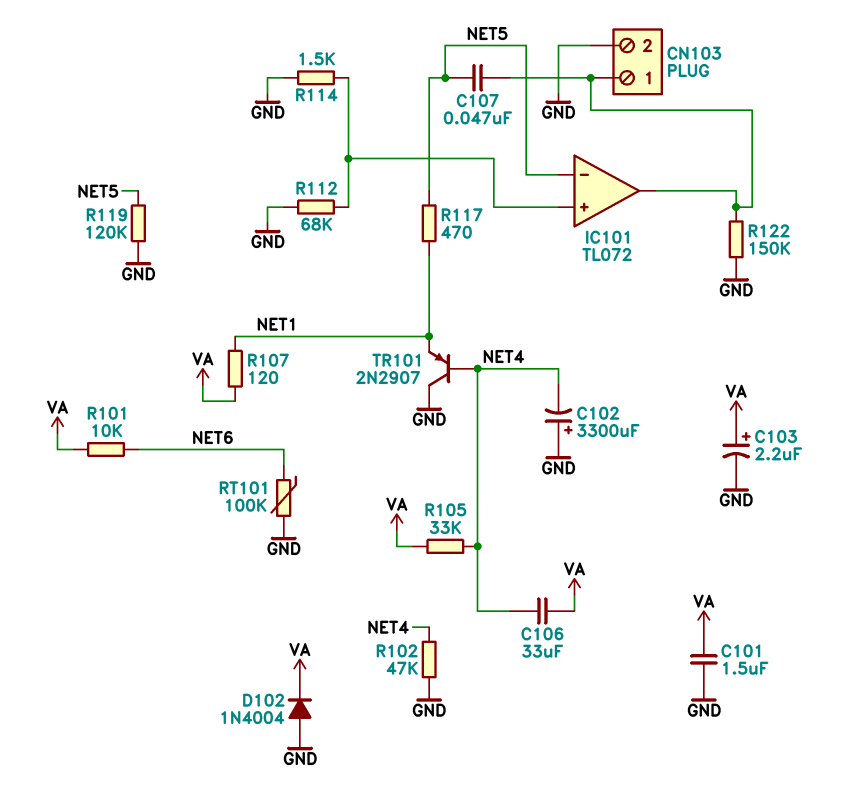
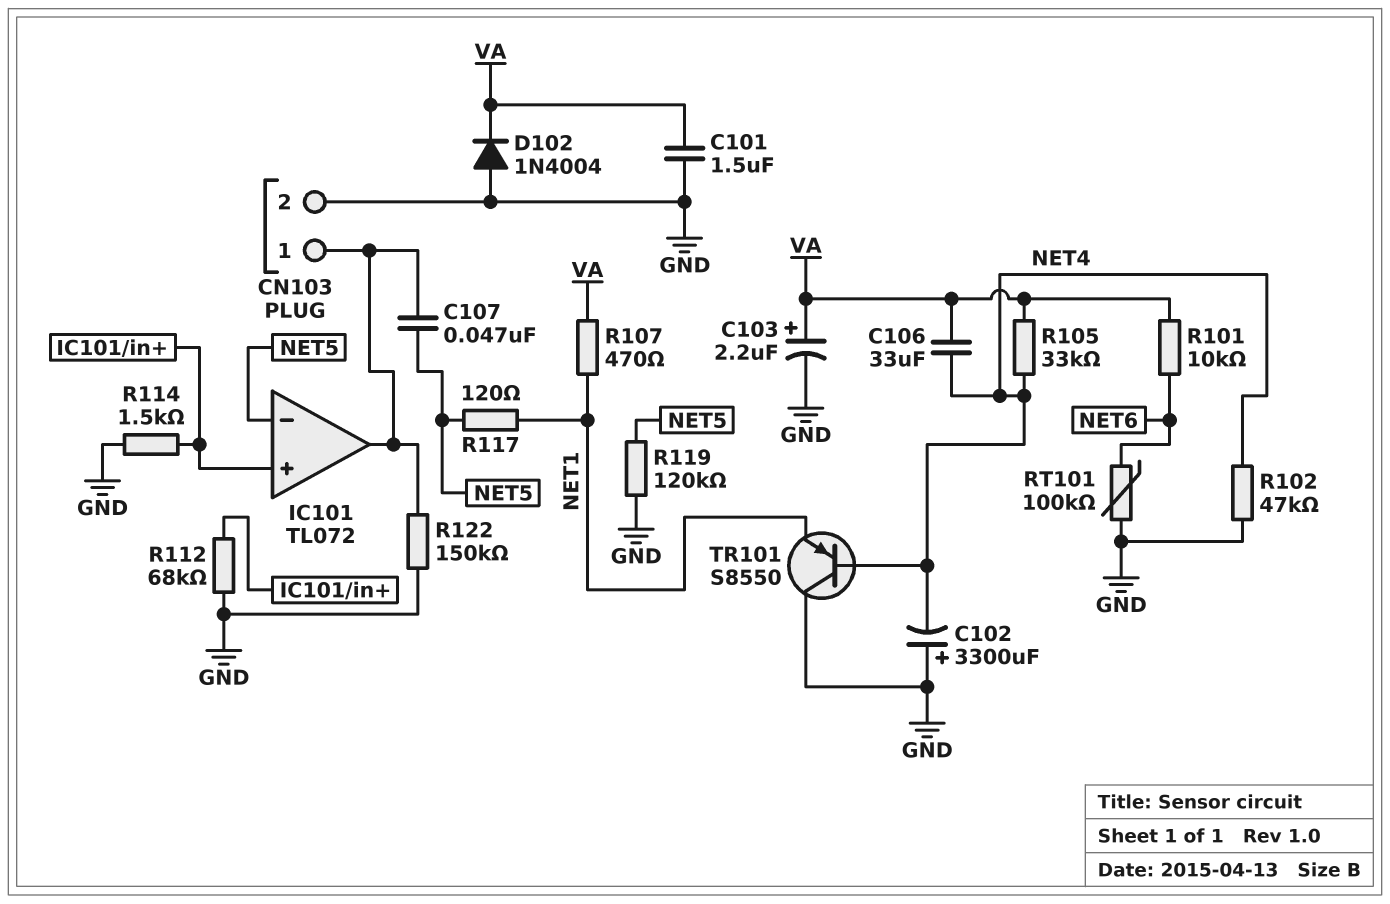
R107: 120 (NET1, VA) -> 470 (NET1, VA)
R117: 470 (NET1, NET5) -> 120 (NET1, NET5)
TR101: PNP 2N2907 (B NET4, C GND, E NET1) -> PNP S8550 (B NET4, C GND, E NET1)

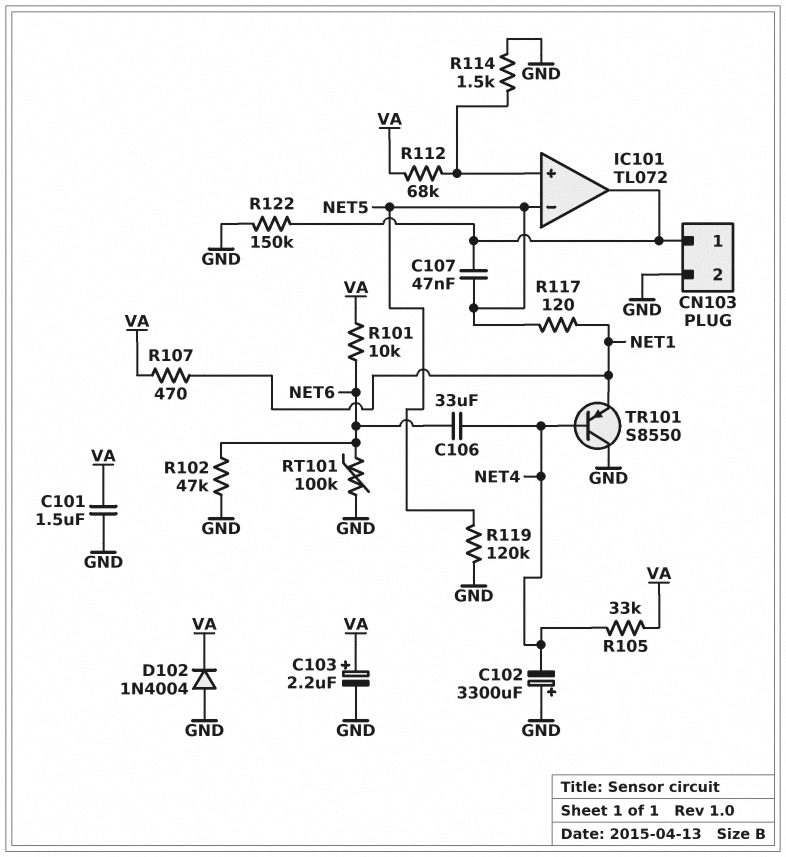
C106: 33uF (NET4, VA) -> 33uF (NET4, NET6)
R102: 47k (GND, NET4) -> 47k (GND, NET6)
R112: 68k (GND, IC101/in+) -> 68k (IC101/in+, VA)

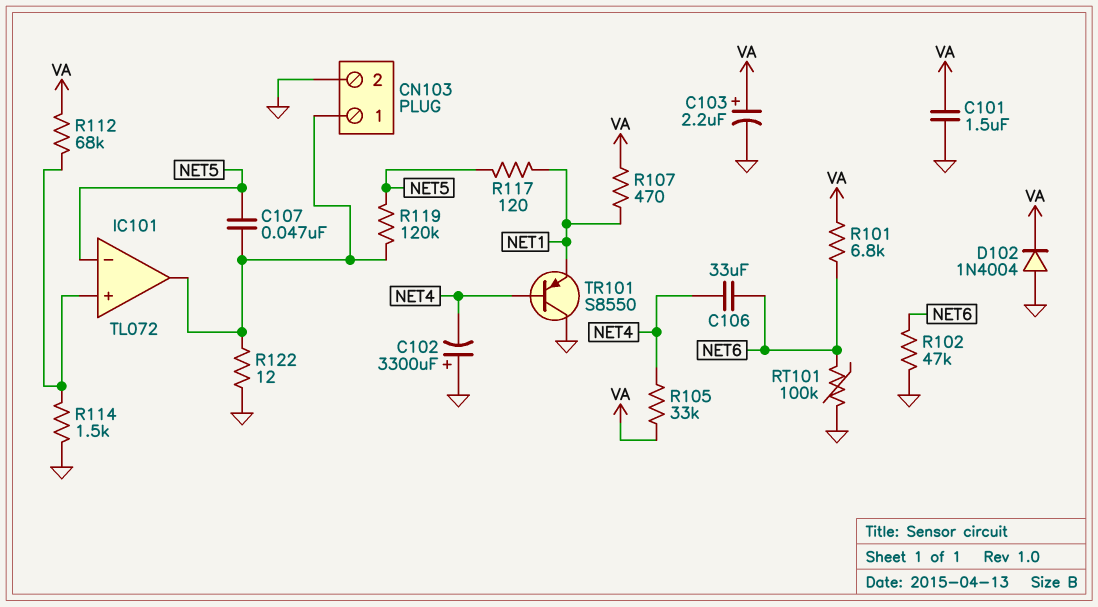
R101: 10k (NET6, VA) -> 6.8k (NET6, VA)
R119: 120k (GND, NET5) -> 120k (CN103/1, NET5)
R122: 150k (CN103/1, GND) -> 12 (CN103/1, GND)

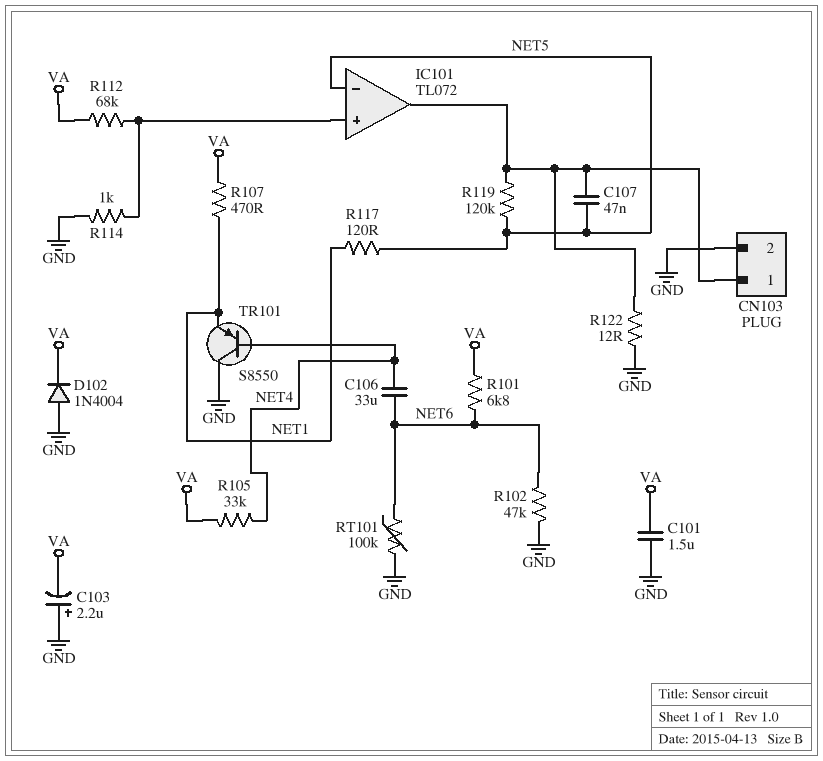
C102: 3300uF (plus GND, minus NET4) -> none
C103: 2.2uF (plus VA, minus GND) -> 2.2uF (plus GND, minus VA)
R114: 1.5k (GND, IC101/in+) -> 1k (GND, IC101/in+)

